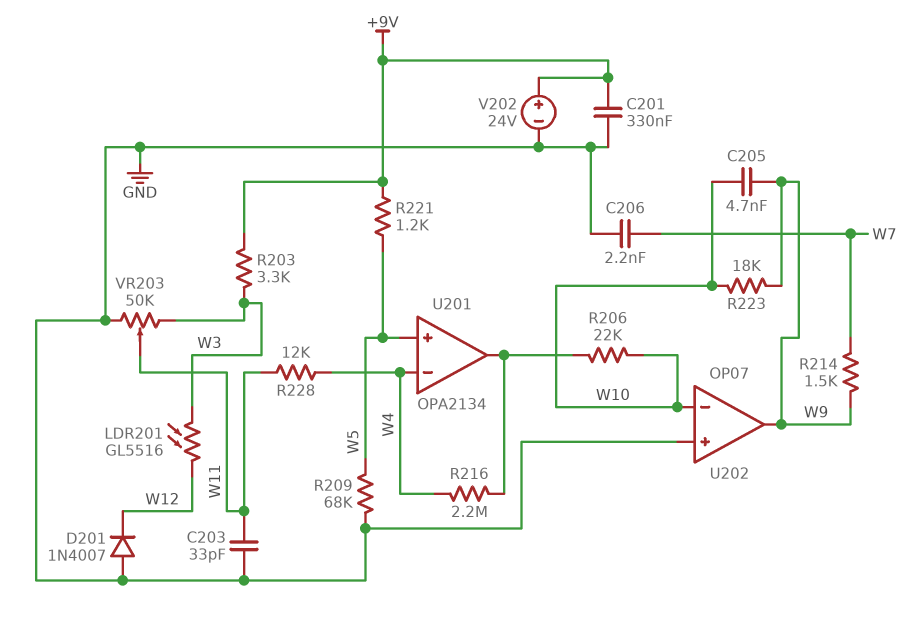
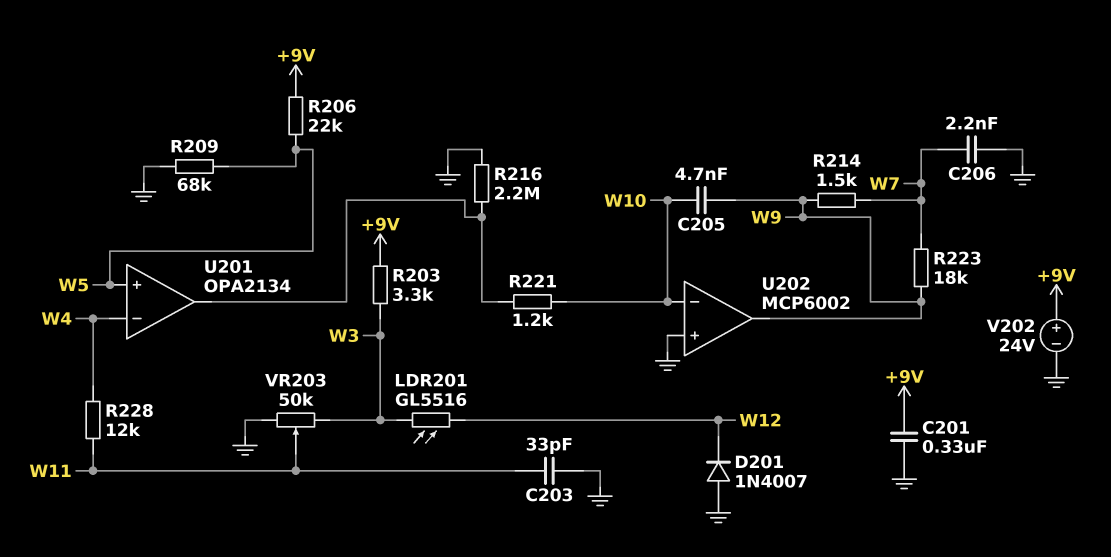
R206: 22k (U201/out, W10) -> 22k (+9V, W5)
R216: 2.2M (U201/out, W4) -> 2.2M (GND, U201/out)
R221: 1.2k (+9V, W5) -> 1.2k (U201/out, W10)
R223: 18k (W9, W10) -> 18k (W7, W9)
U202: OP07 -> MCP6002

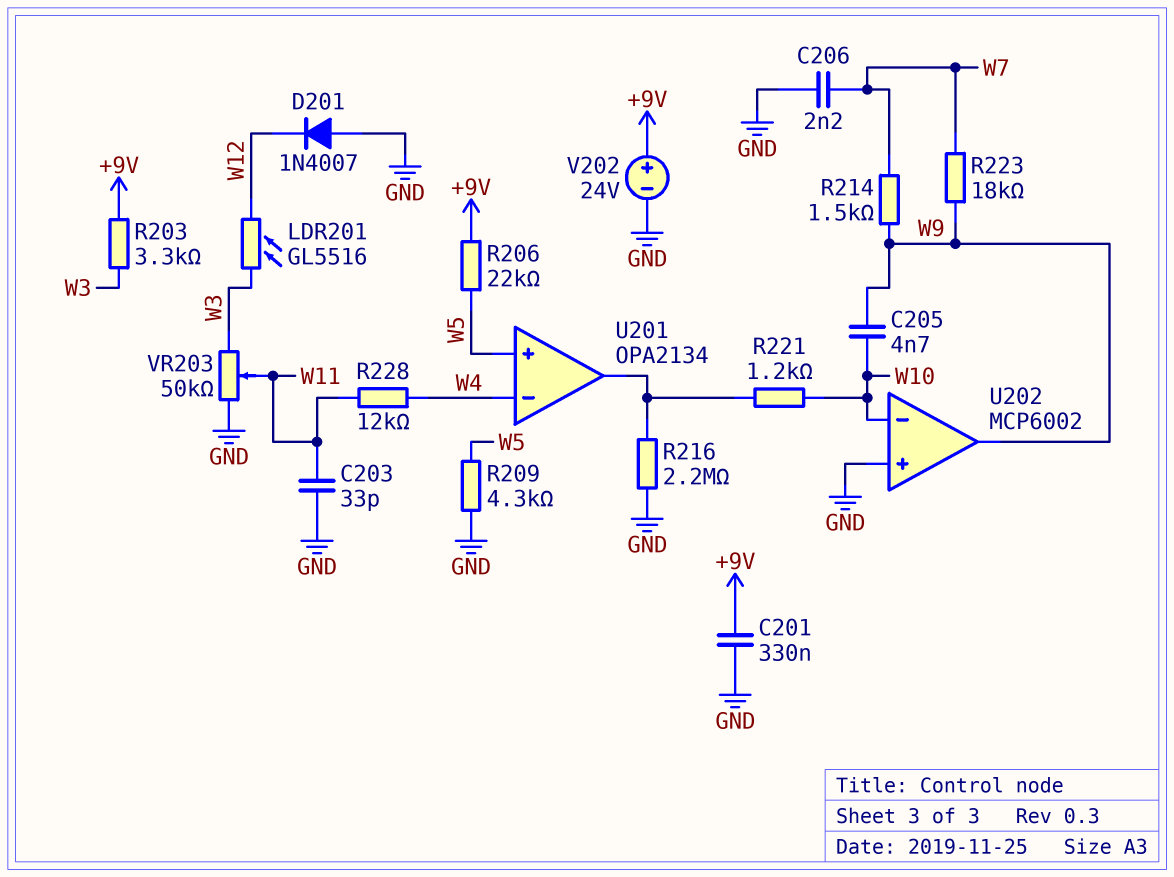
R209: 68k (GND, W5) -> 4.3k (GND, W5)

